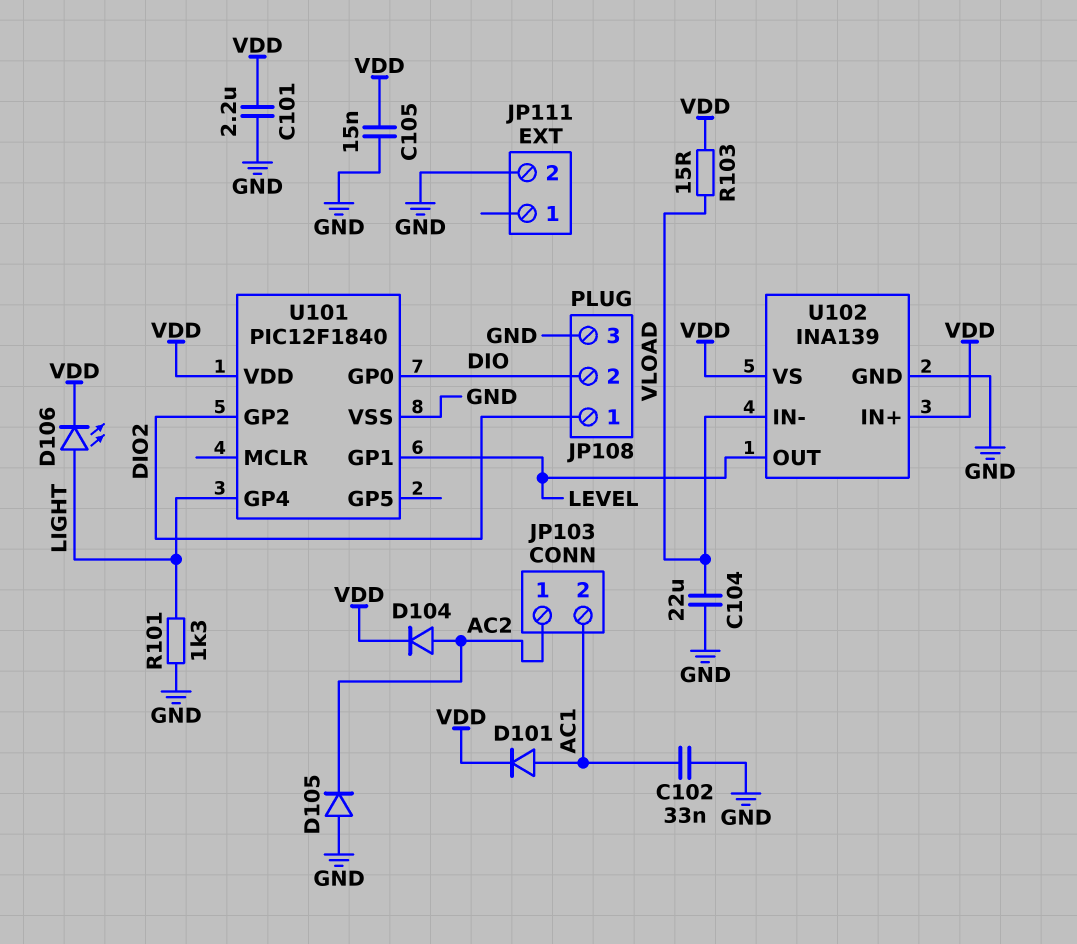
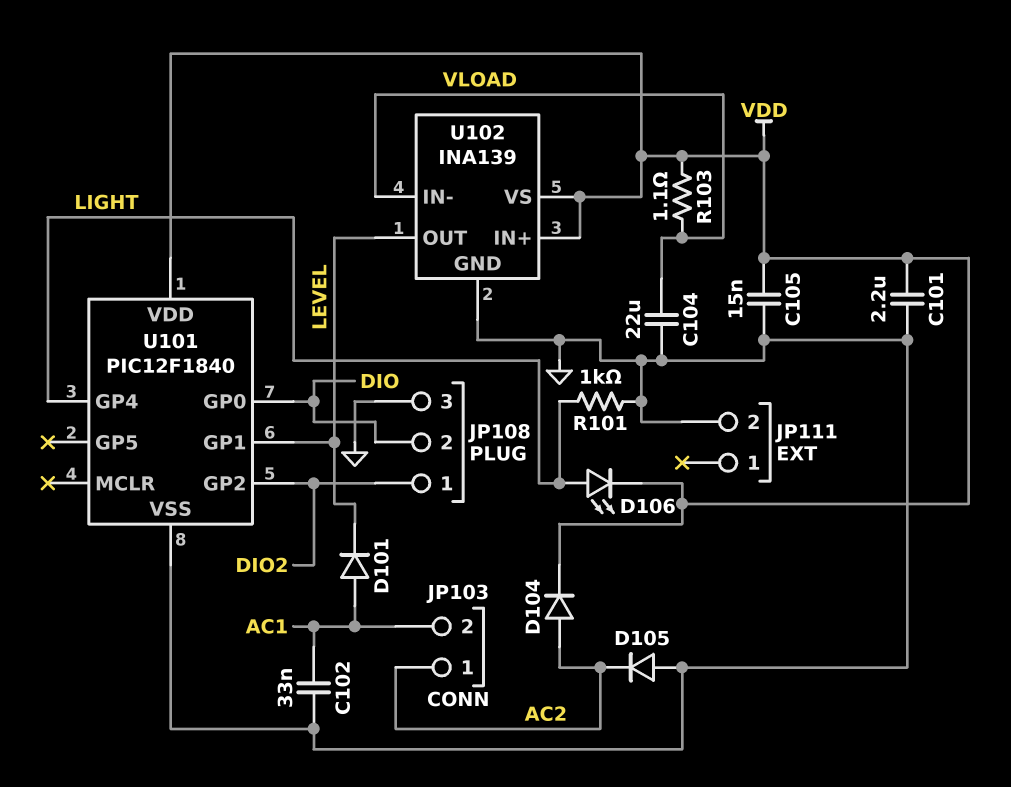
D101: diode (A AC1, K VDD) -> diode (A AC1, K LEVEL)
R101: 1.3k (GND, LIGHT) -> 1k (GND, LIGHT)
R103: 15 (VDD, VLOAD) -> 1.1 (VDD, VLOAD)

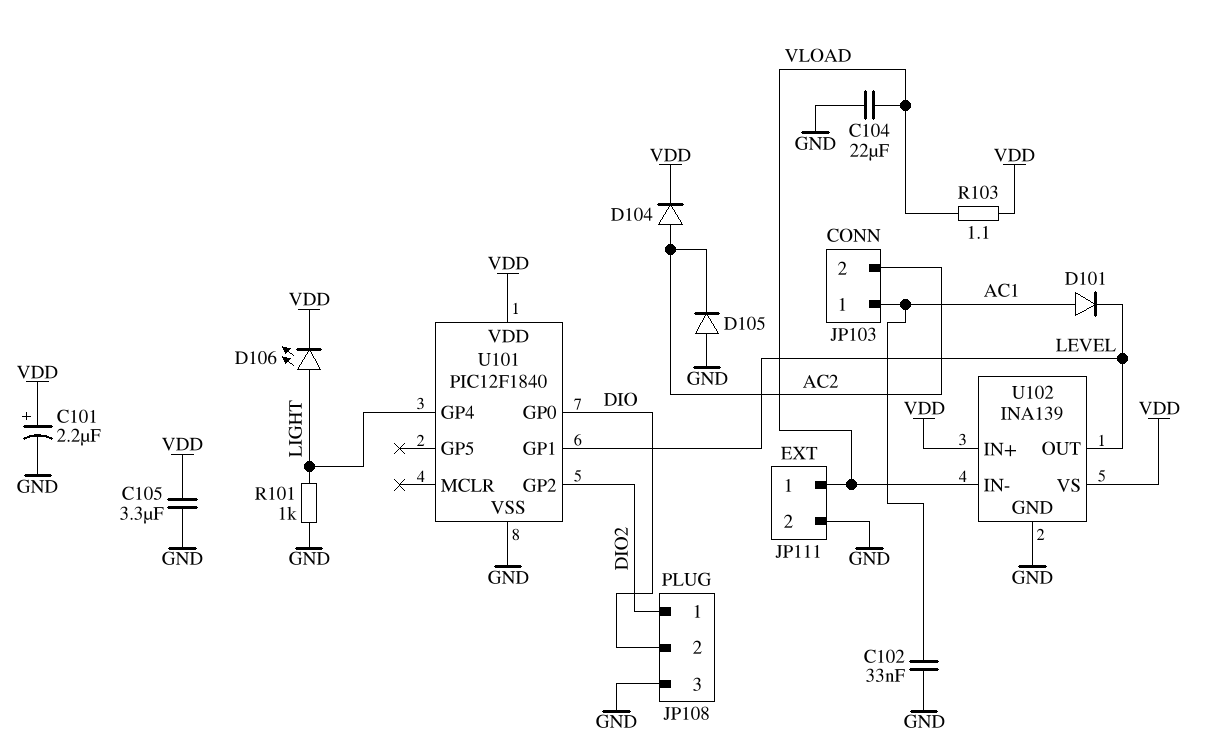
C101: 2.2uF (GND, VDD) -> 2.2uF (plus VDD, minus GND)
C105: 15nF (GND, VDD) -> 3.3uF (GND, VDD)
JP103 pin 1: AC2 -> AC1
JP103 pin 2: AC1 -> AC2
JP111 pin 1: none -> VLOAD

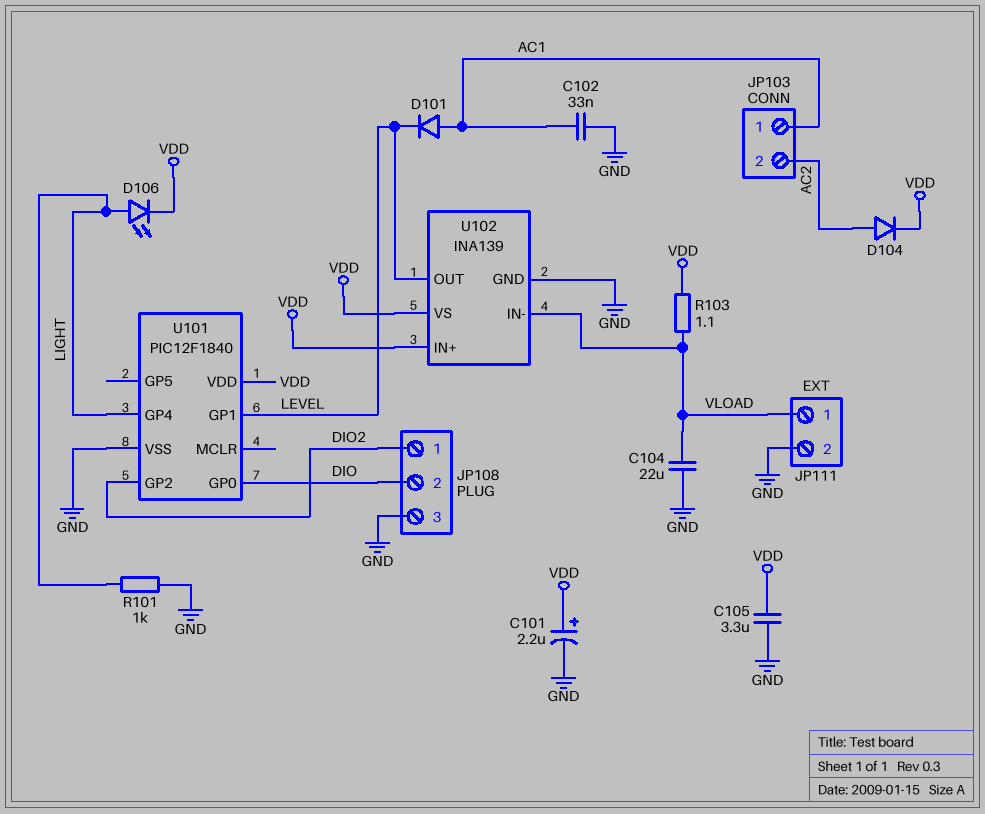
D105: diode (A GND, K AC2) -> none

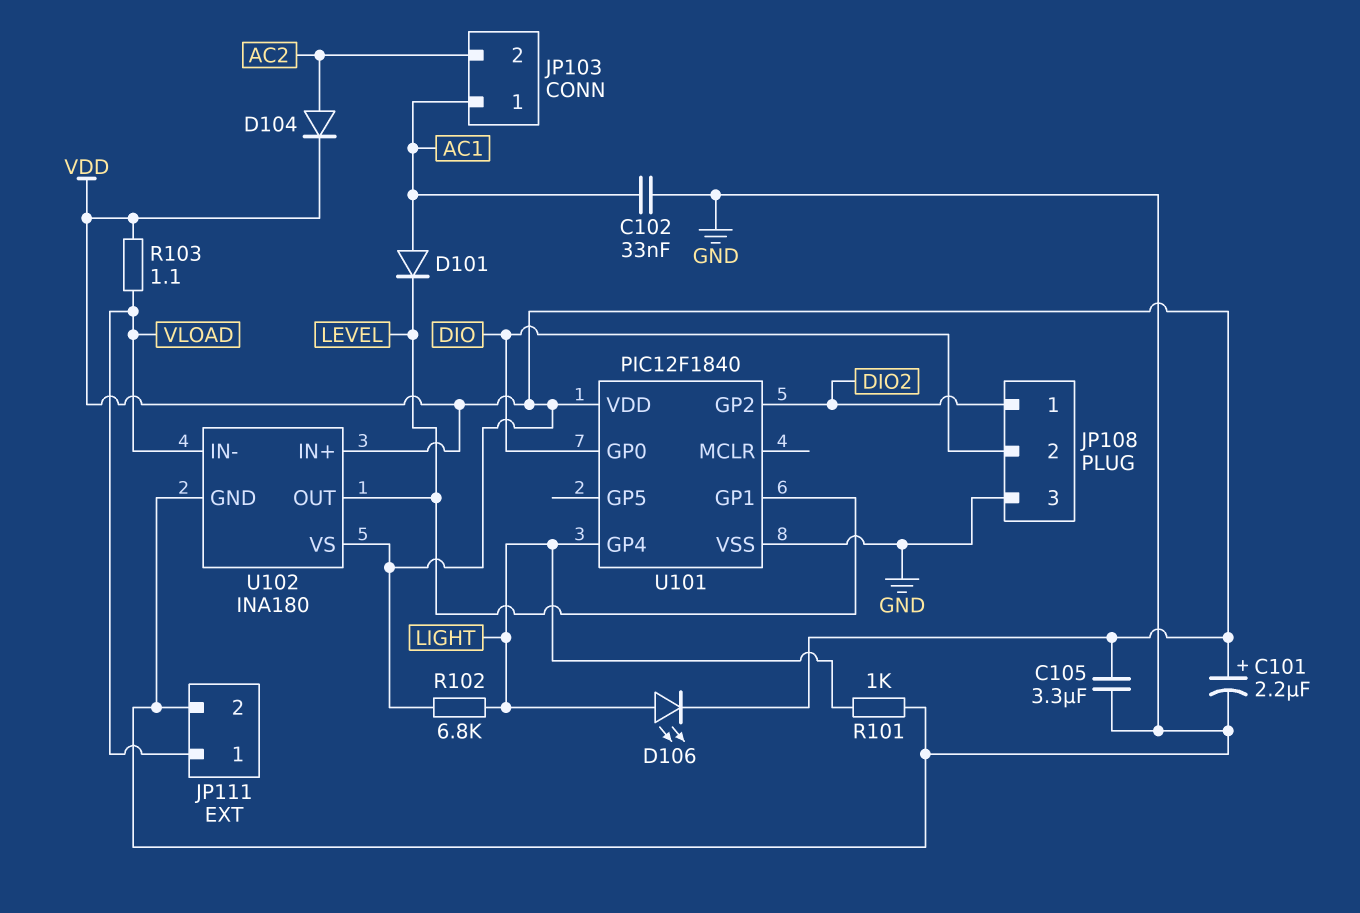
C104: 22uF (GND, VLOAD) -> none
R102: none -> 6.8k (LIGHT, VDD)
U102: INA139 -> INA180

